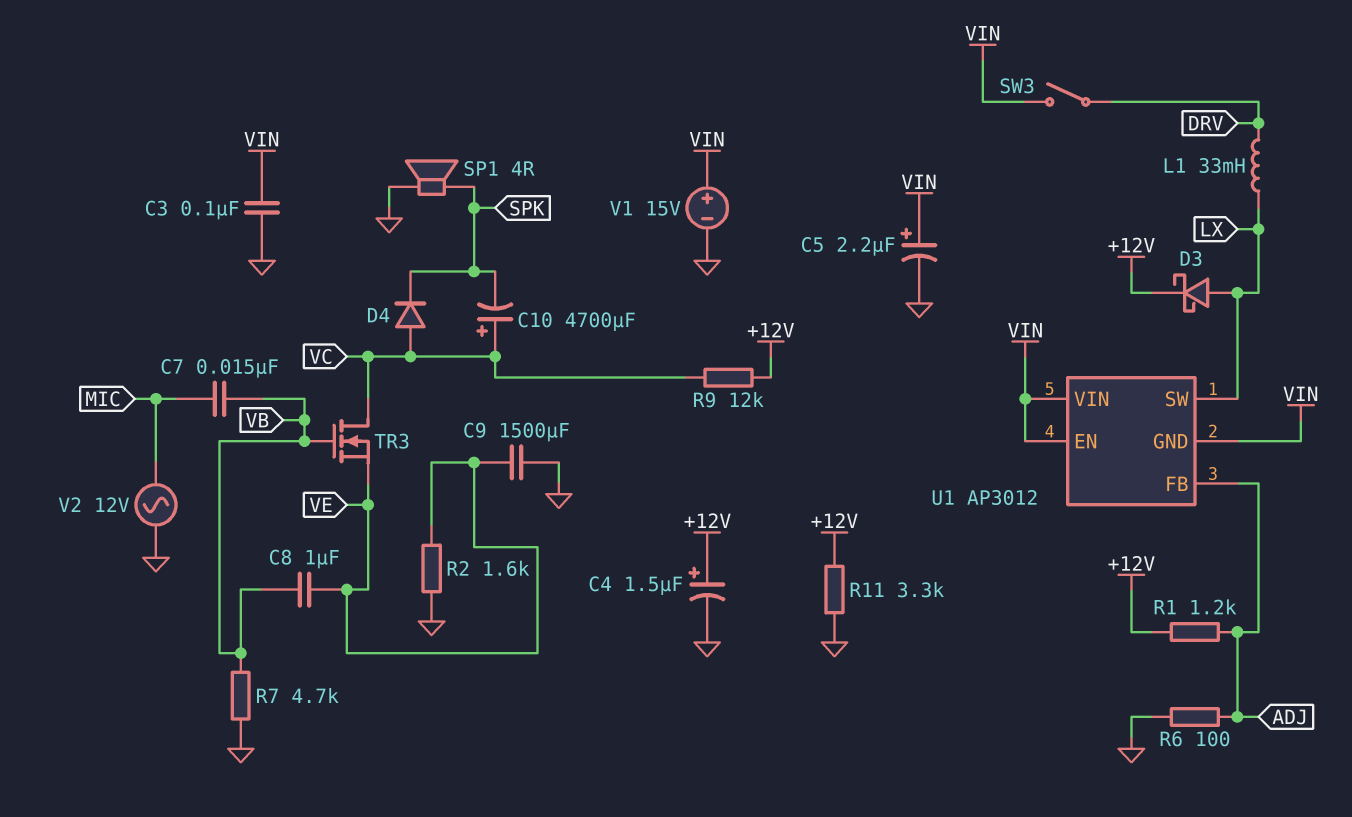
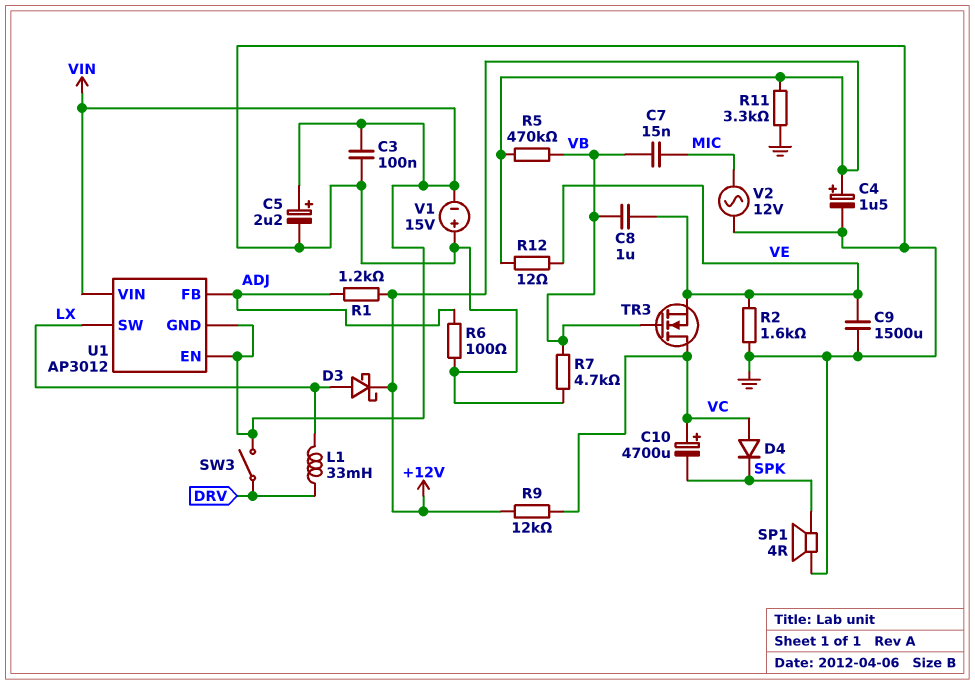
R5: none -> 470k (+12V, VB)
R12: none -> 12 (+12V, VE)
V1: 15V (plus VIN, minus GND) -> 15V (plus GND, minus VIN)

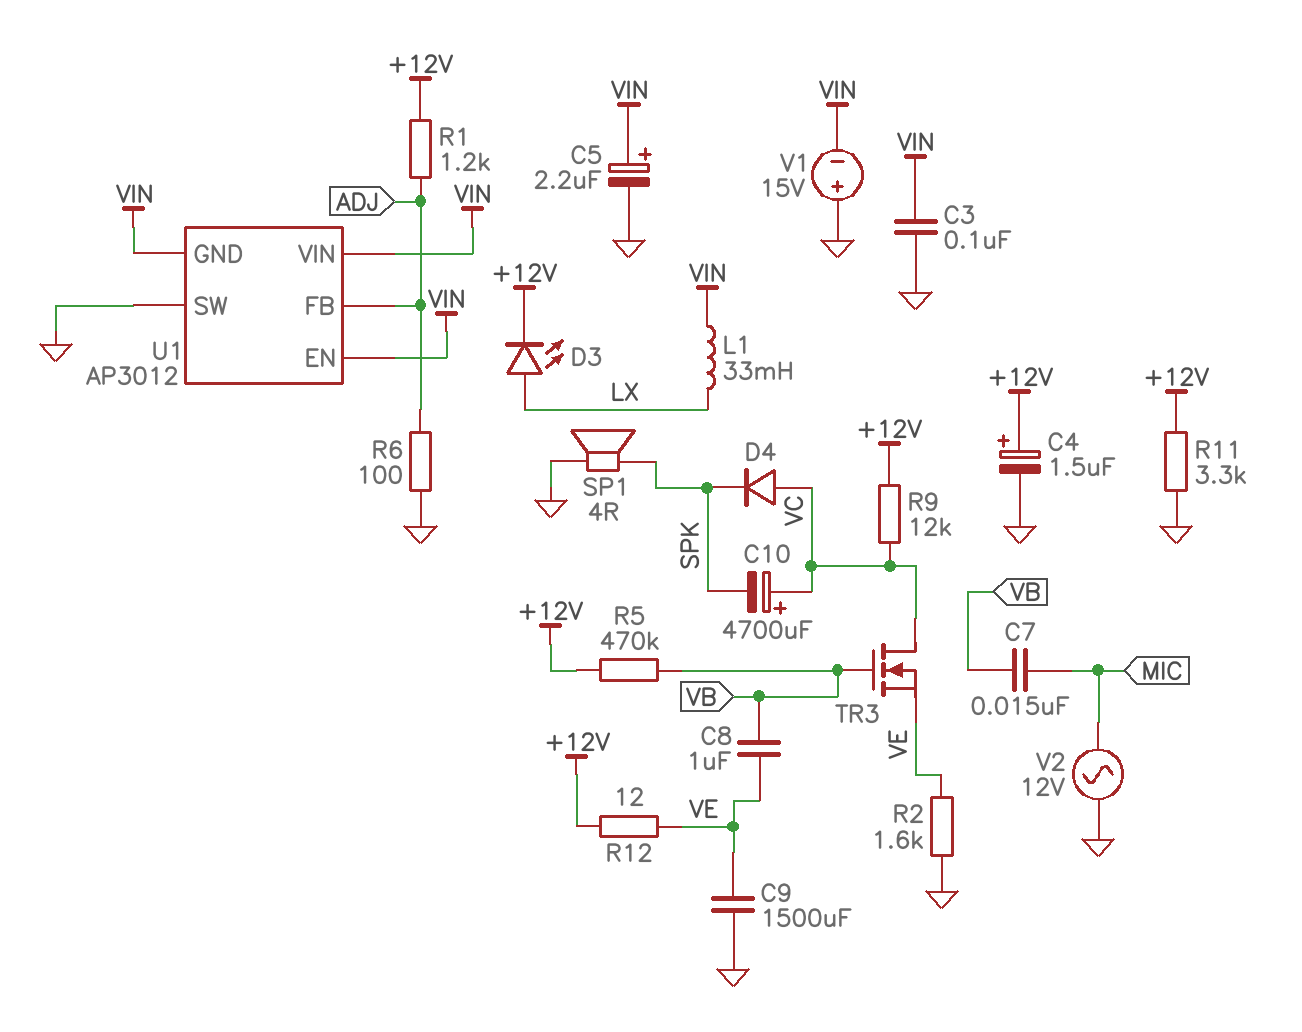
D3: schottky (A LX, K +12V) -> LED (A LX, K +12V)
L1: 33mH (DRV, LX) -> 33mH (LX, VIN)
R7: 4.7k (GND, VB) -> none
SW3: switch (DRV, VIN) -> none
U1 pin SW: LX -> GND

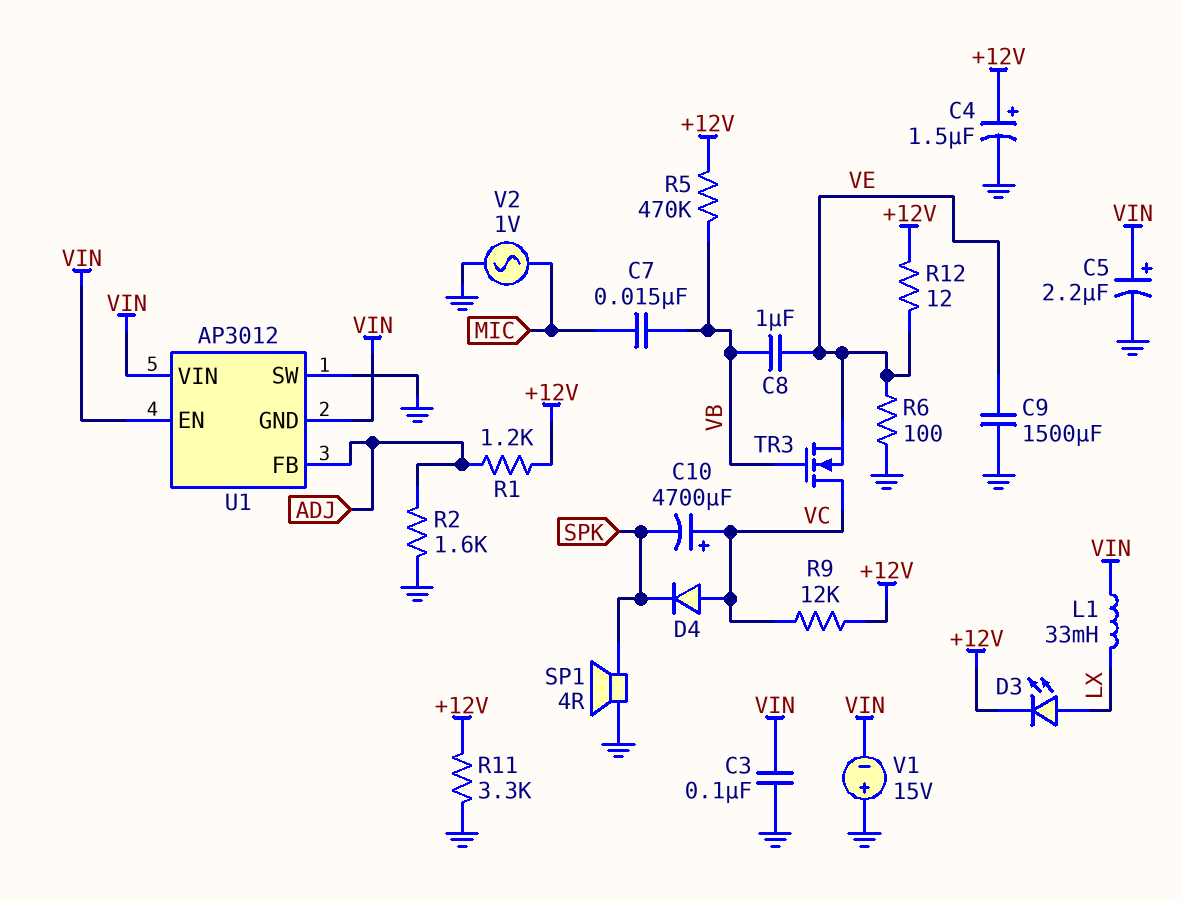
R2: 1.6k (GND, VE) -> 1.6k (ADJ, GND)
R6: 100 (ADJ, GND) -> 100 (GND, VE)
V2: AC 12V (GND, MIC) -> AC 1V (GND, MIC)

